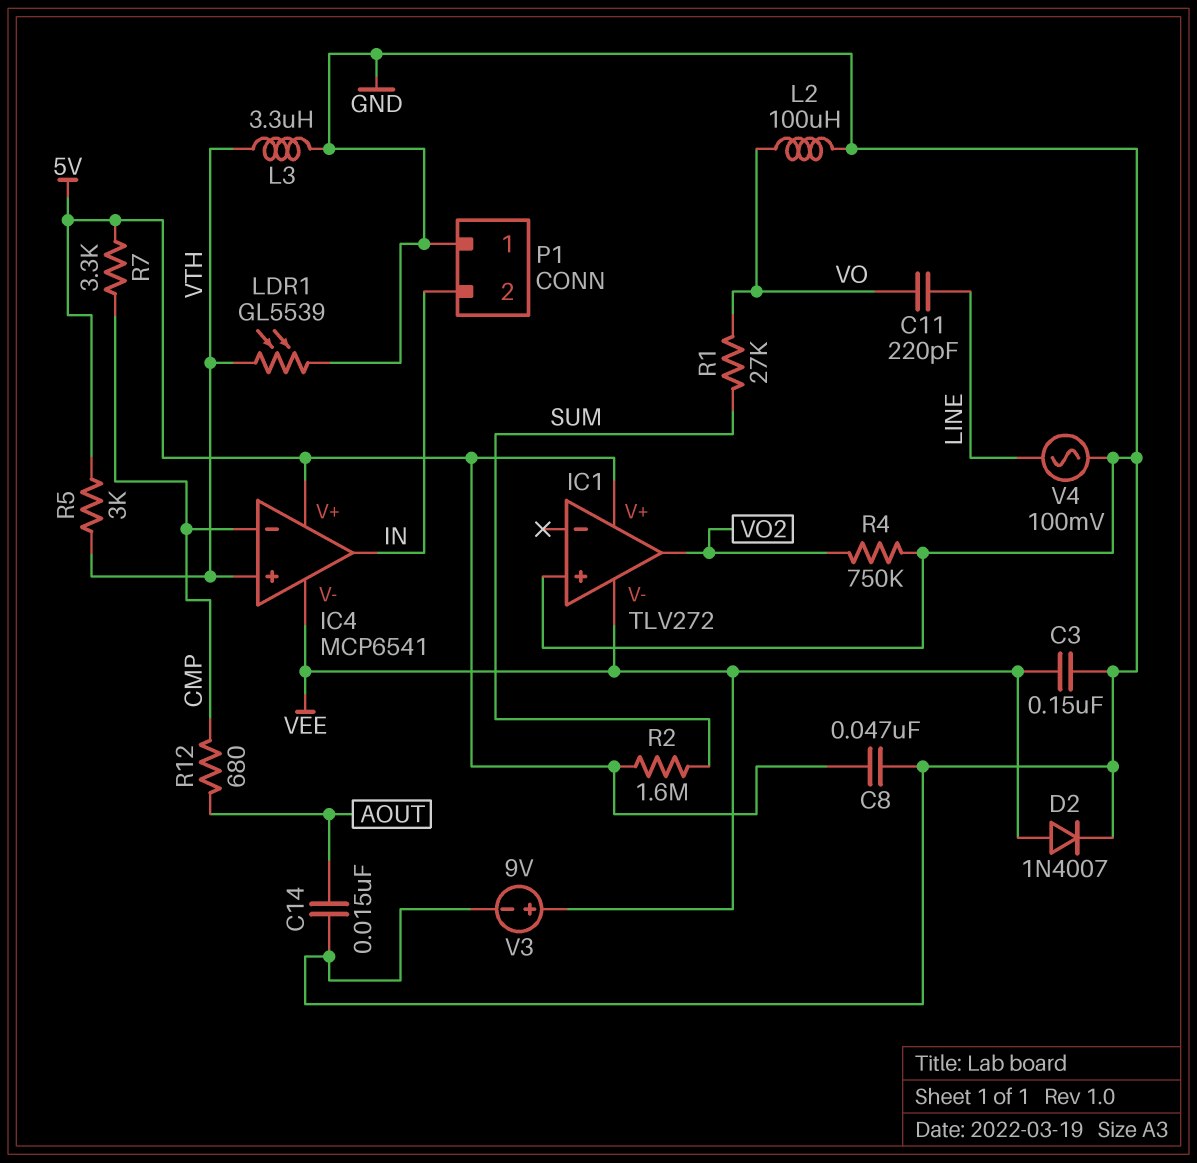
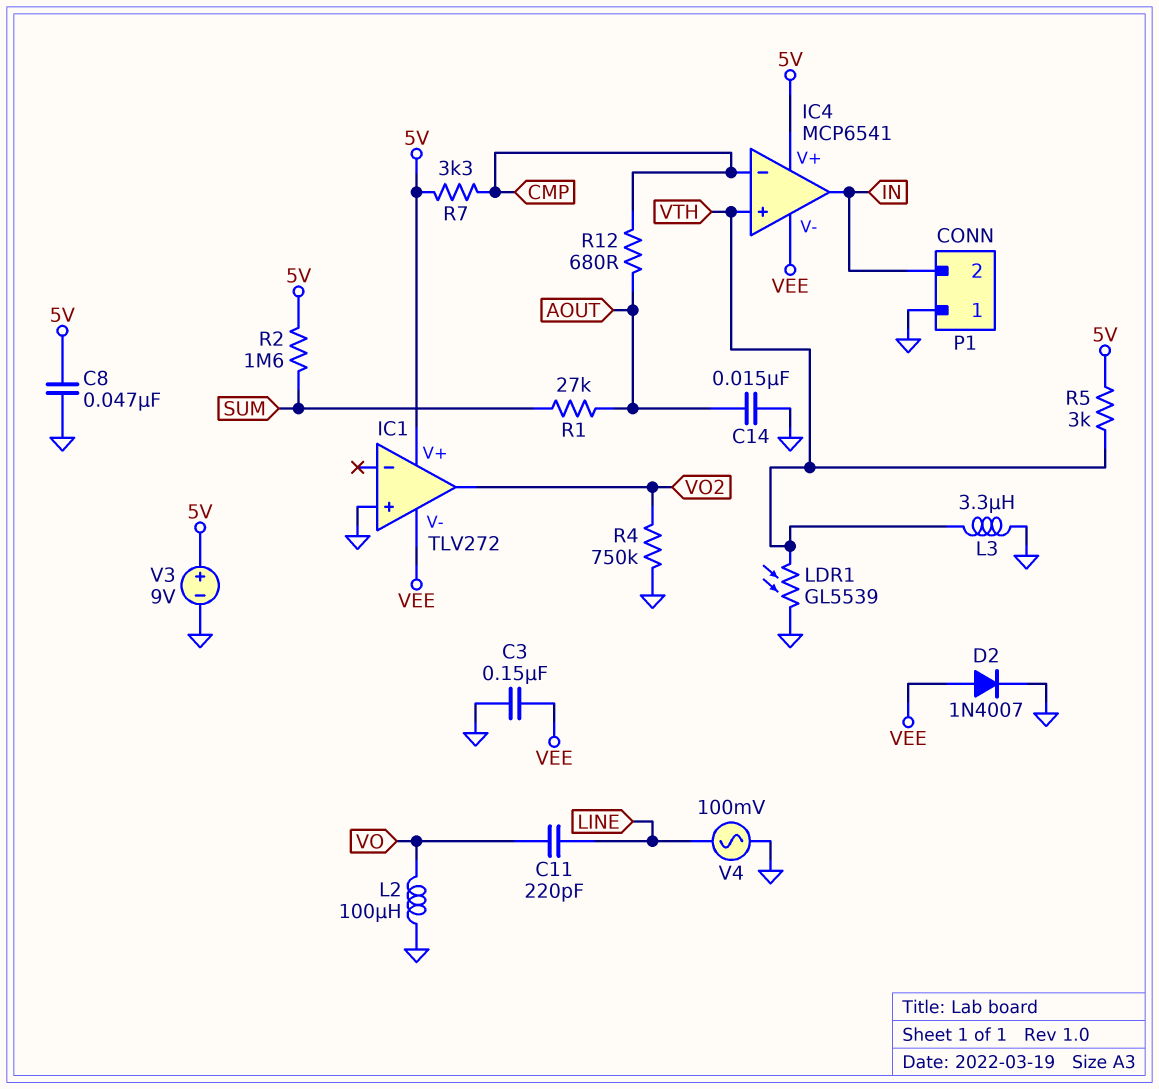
R1: 27k (SUM, VO) -> 27k (AOUT, SUM)
V3: 9V (plus VEE, minus GND) -> 9V (plus 5V, minus GND)

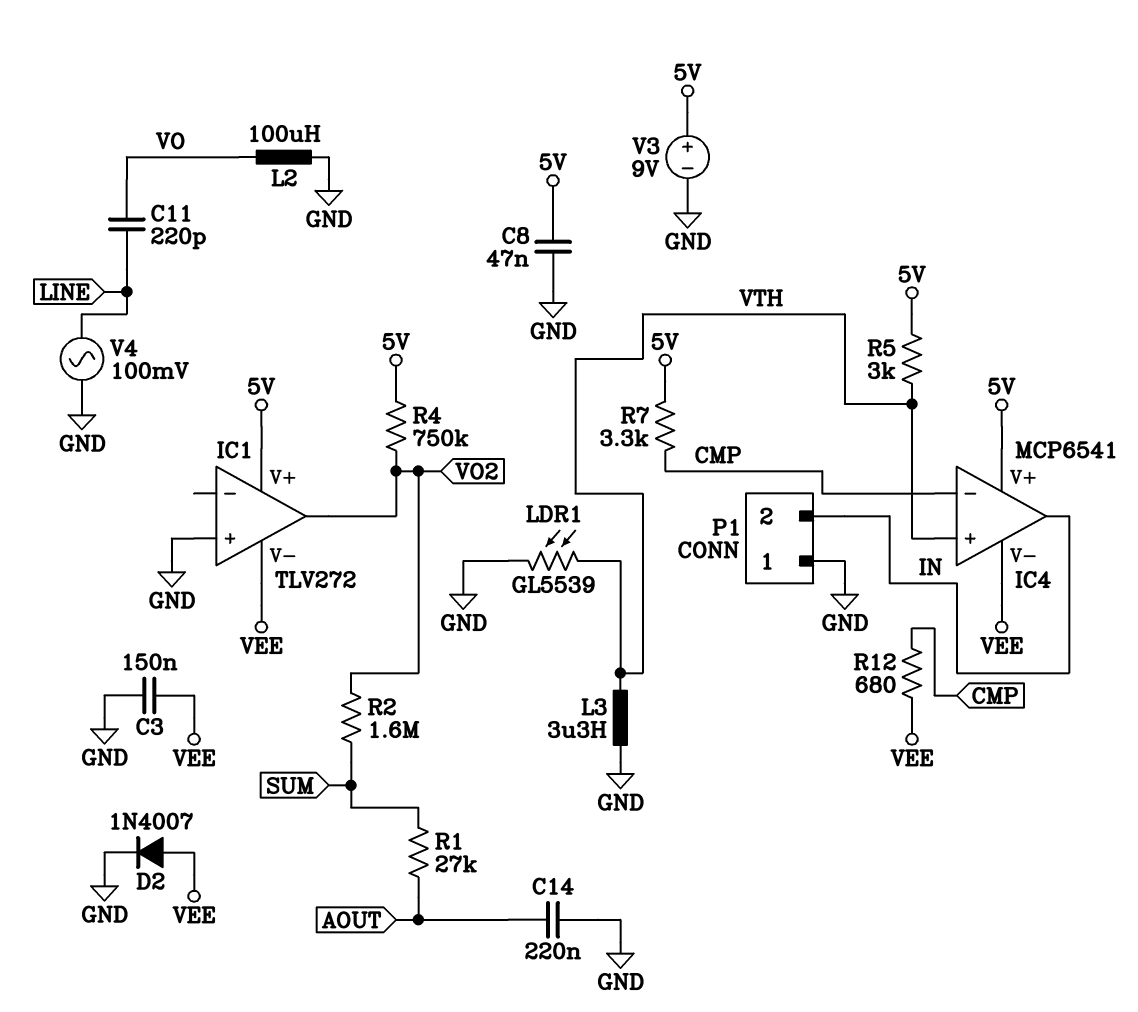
C14: 15nF (AOUT, GND) -> 220nF (AOUT, GND)
R2: 1.6M (5V, SUM) -> 1.6M (SUM, VO2)
R4: 750k (GND, VO2) -> 750k (5V, VO2)
R12: 680 (AOUT, CMP) -> 680 (CMP, VEE)

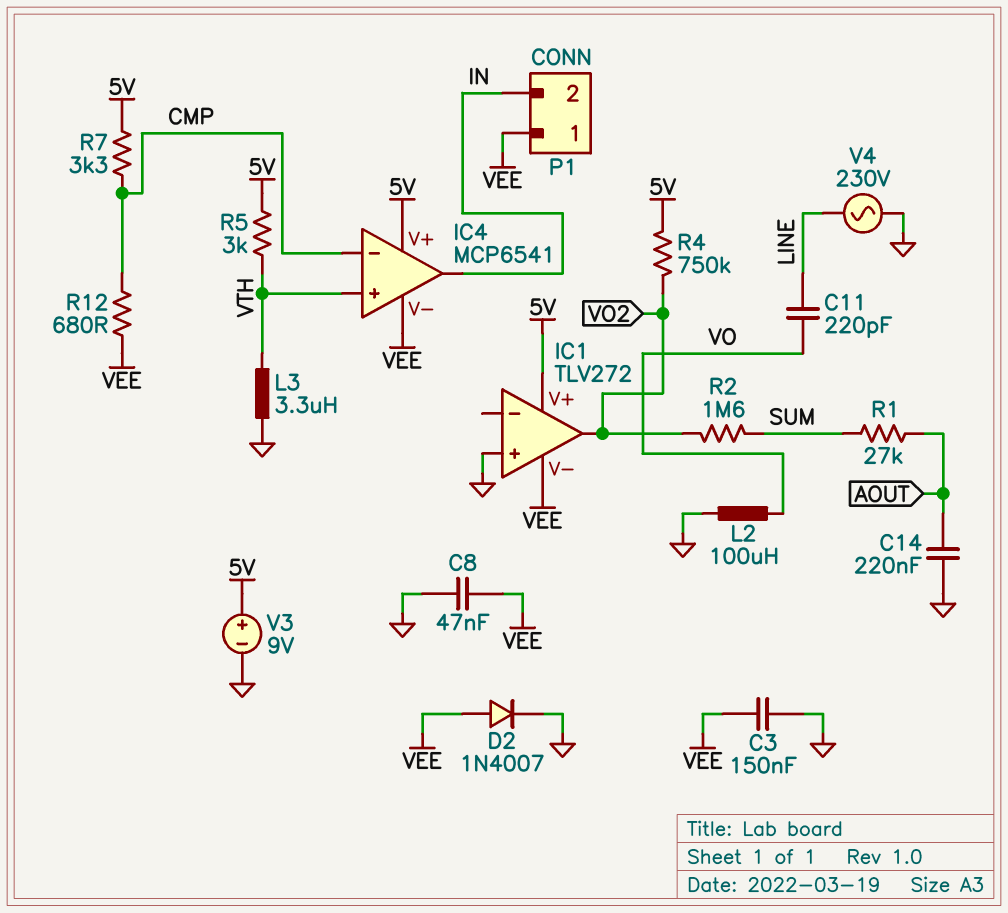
C8: 47nF (5V, GND) -> 47nF (GND, VEE)
LDR1: GL5539 (GND, VTH) -> none
P1 pin 1: GND -> VEE
V4: AC 100mV (GND, LINE) -> AC 230V (GND, LINE)

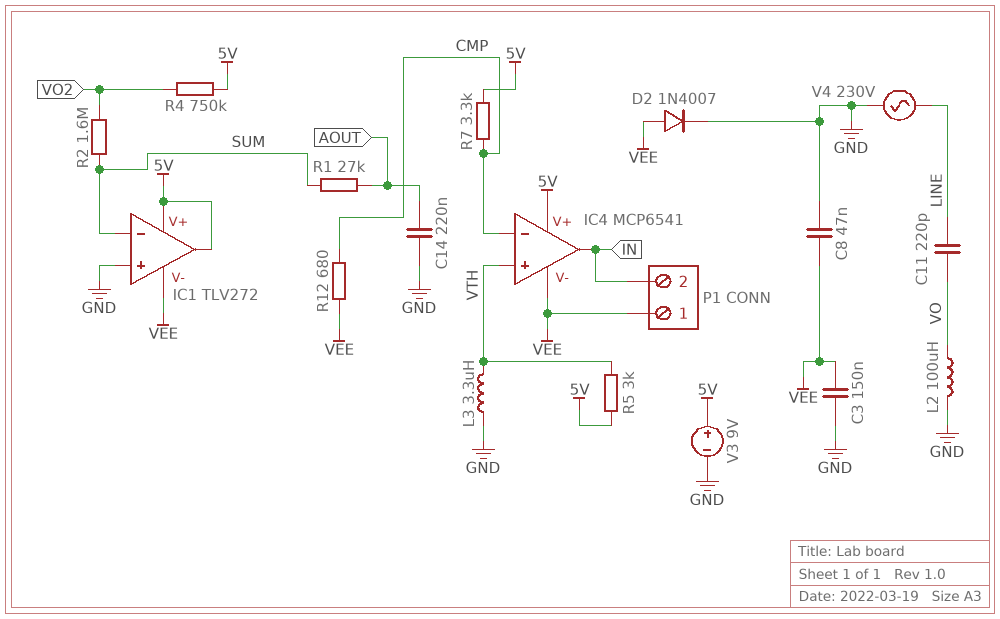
IC1 pin in-: none -> SUM
IC1 pin out: VO2 -> 5V

